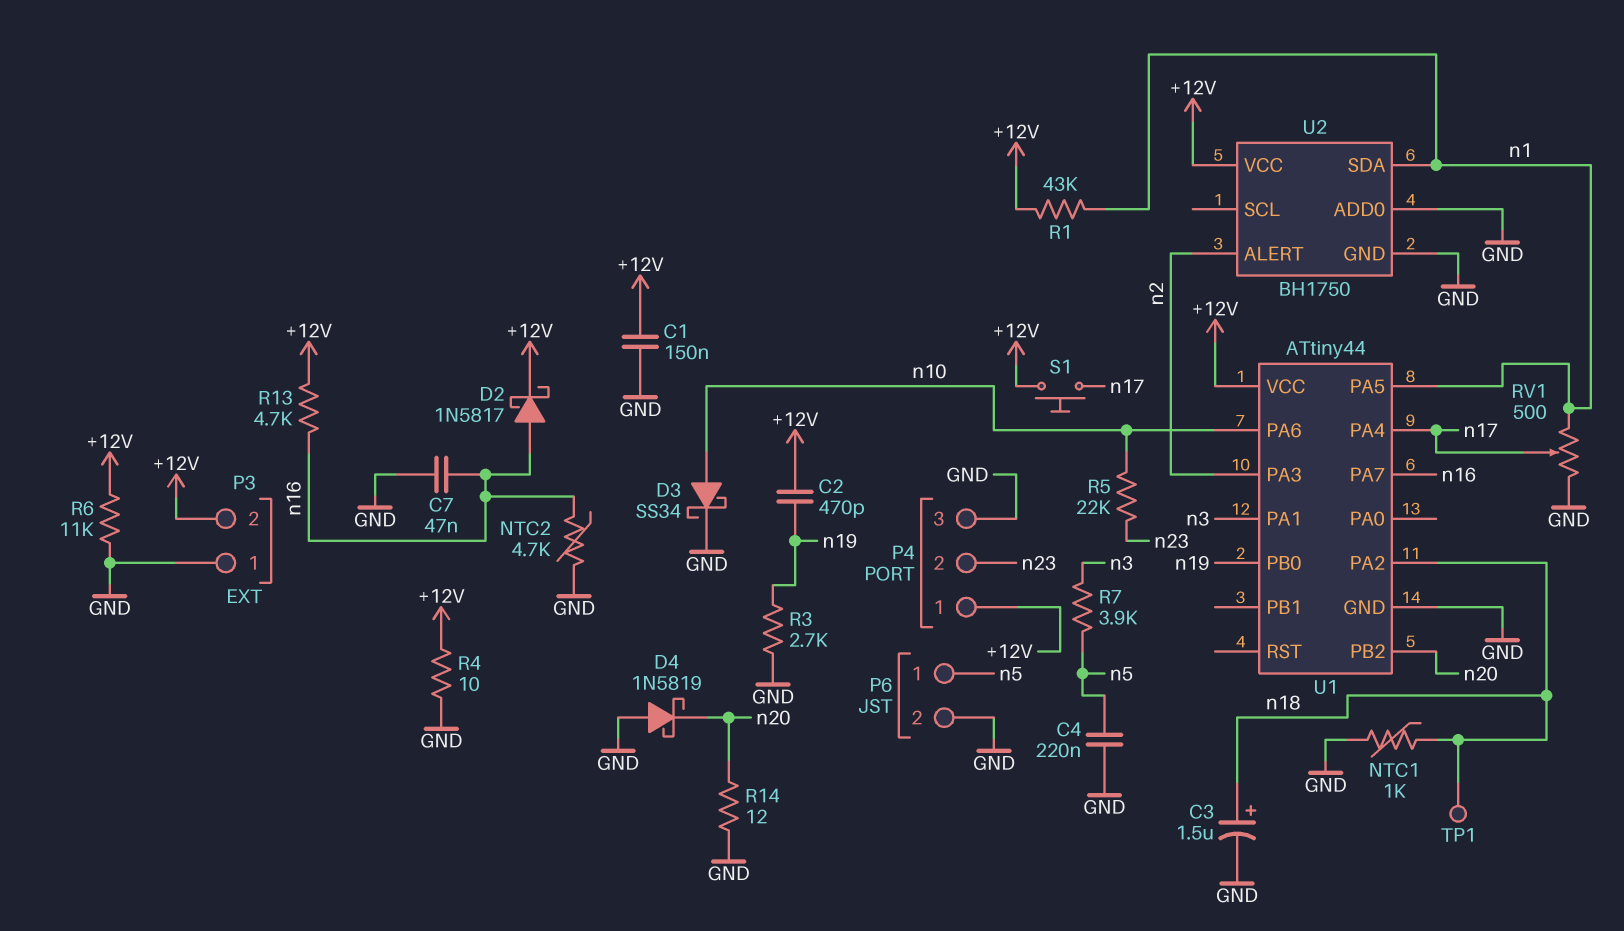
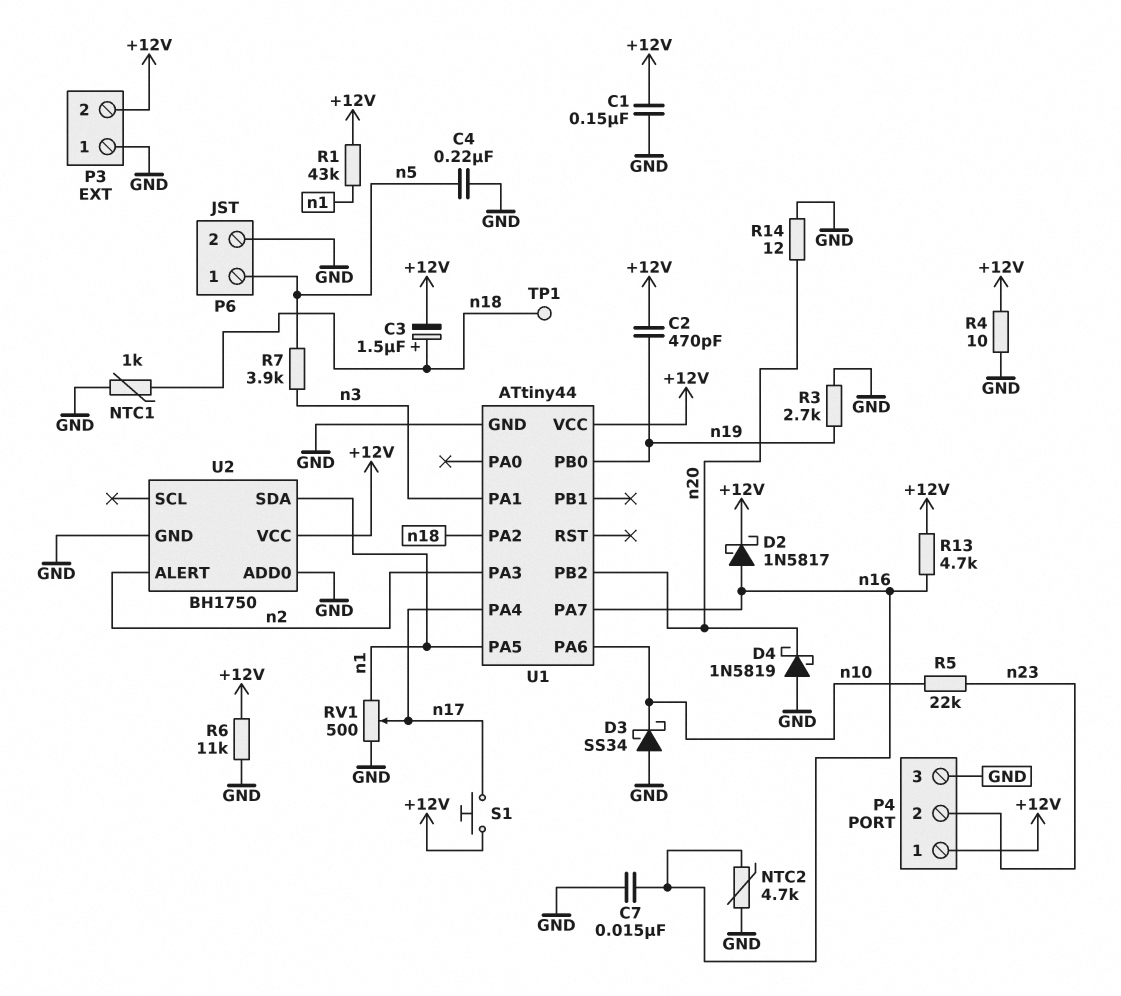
C3: 1.5uF (plus n18, minus GND) -> 1.5uF (plus n18, minus +12V)
C7: 47nF (GND, n16) -> 15nF (GND, n16)
D3: schottky SS34 (A n10, K GND) -> schottky SS34 (A GND, K n10)

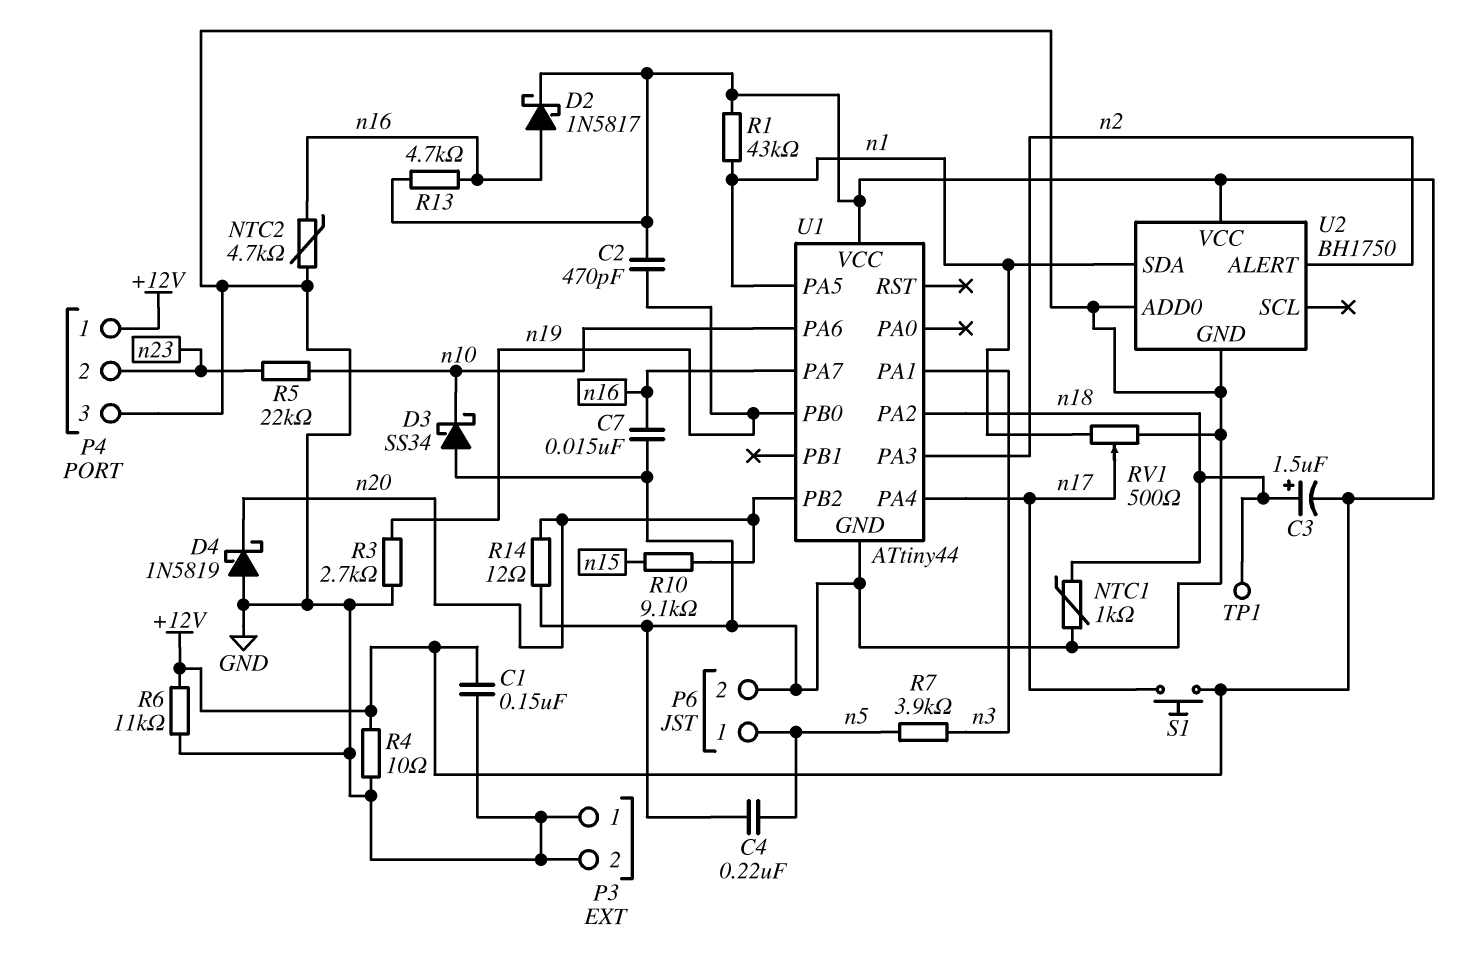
P3 pin 2: +12V -> GND
R10: none -> 9.1k (n15, n20)

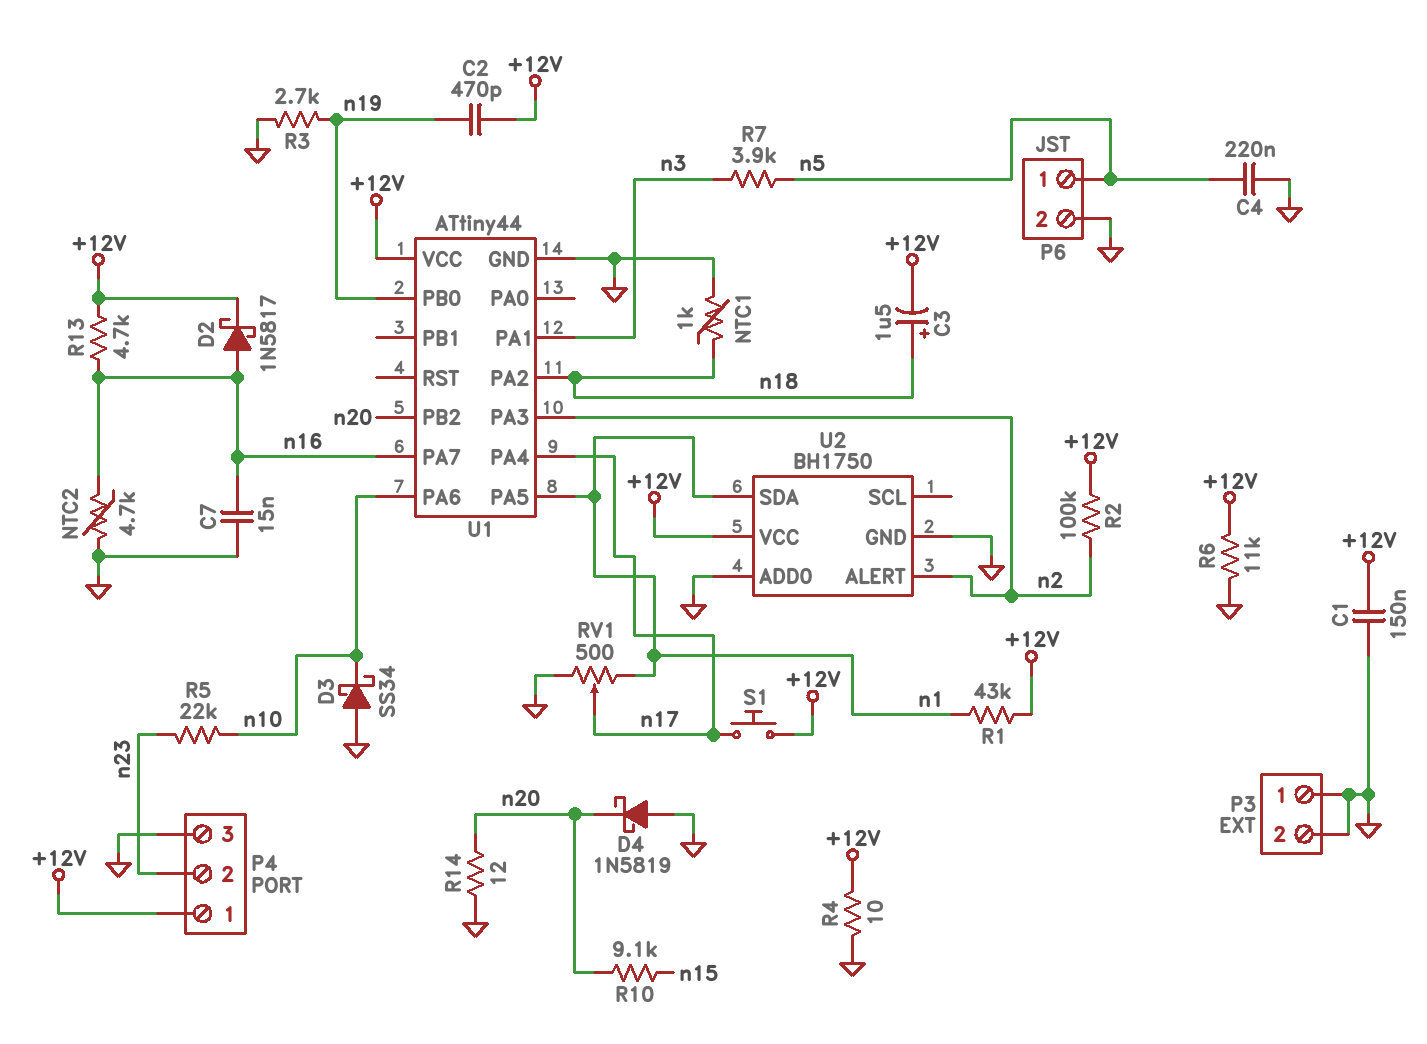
R2: none -> 100k (+12V, n2)
TP1: test point (n18) -> none

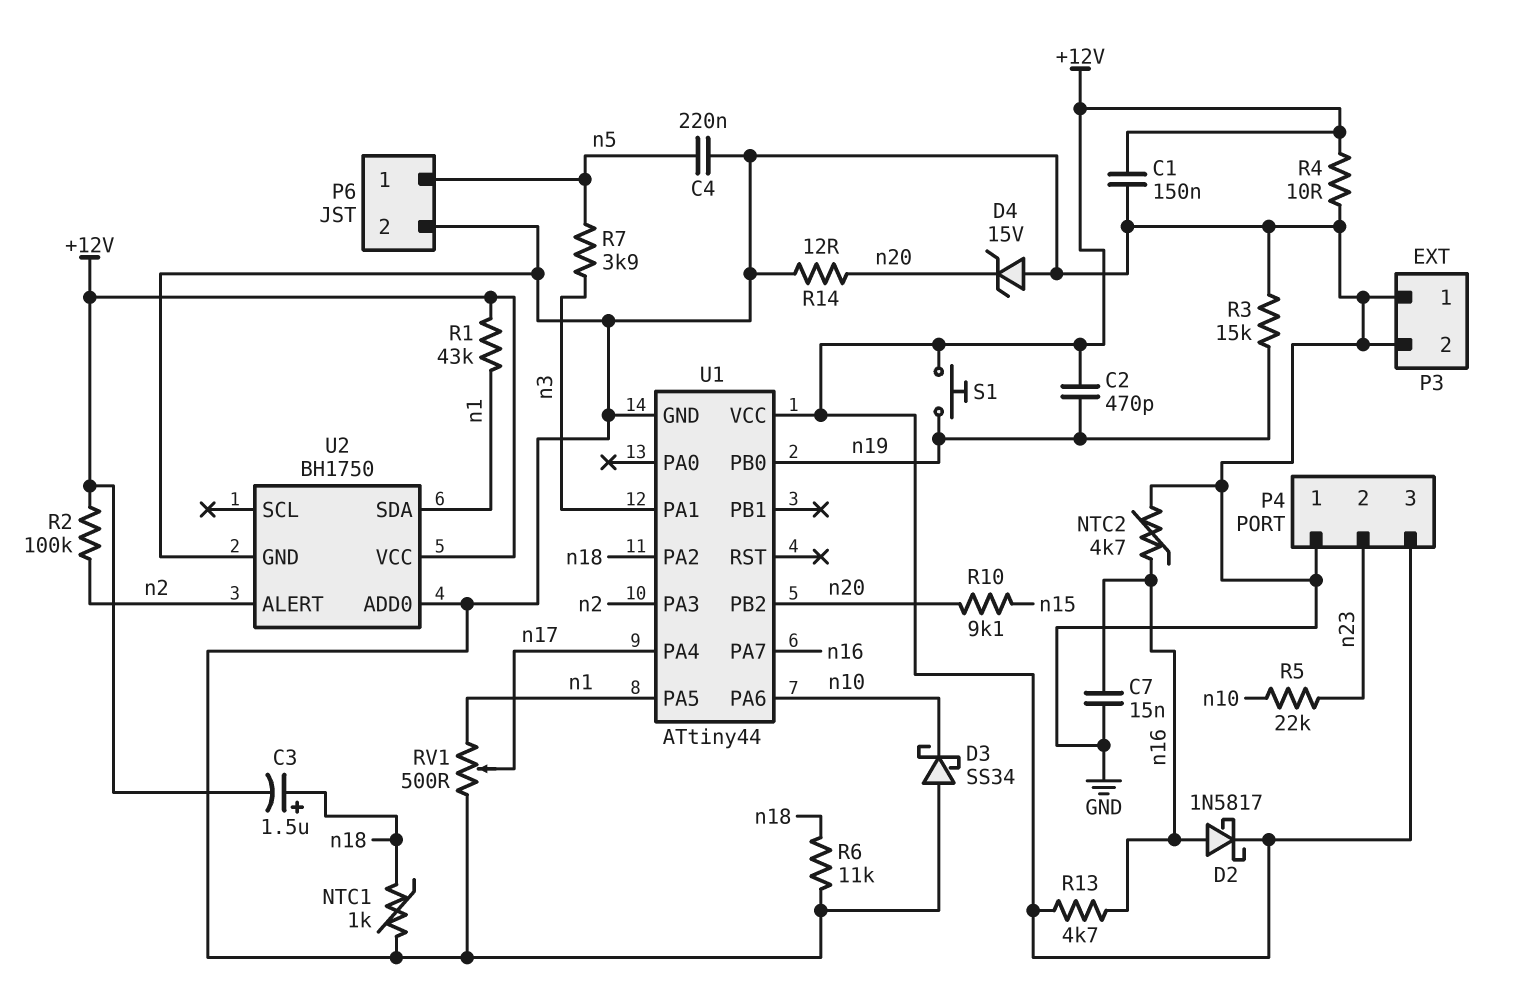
D4: schottky 1N5819 (A GND, K n20) -> zener 15V (A GND, K n20)
P4 pin 1: +12V -> GND
P4 pin 3: GND -> +12V
R3: 2.7k (GND, n19) -> 15k (GND, n19)
R6: 11k (+12V, GND) -> 11k (GND, n18)
S1: button (+12V, n17) -> button (+12V, n19)

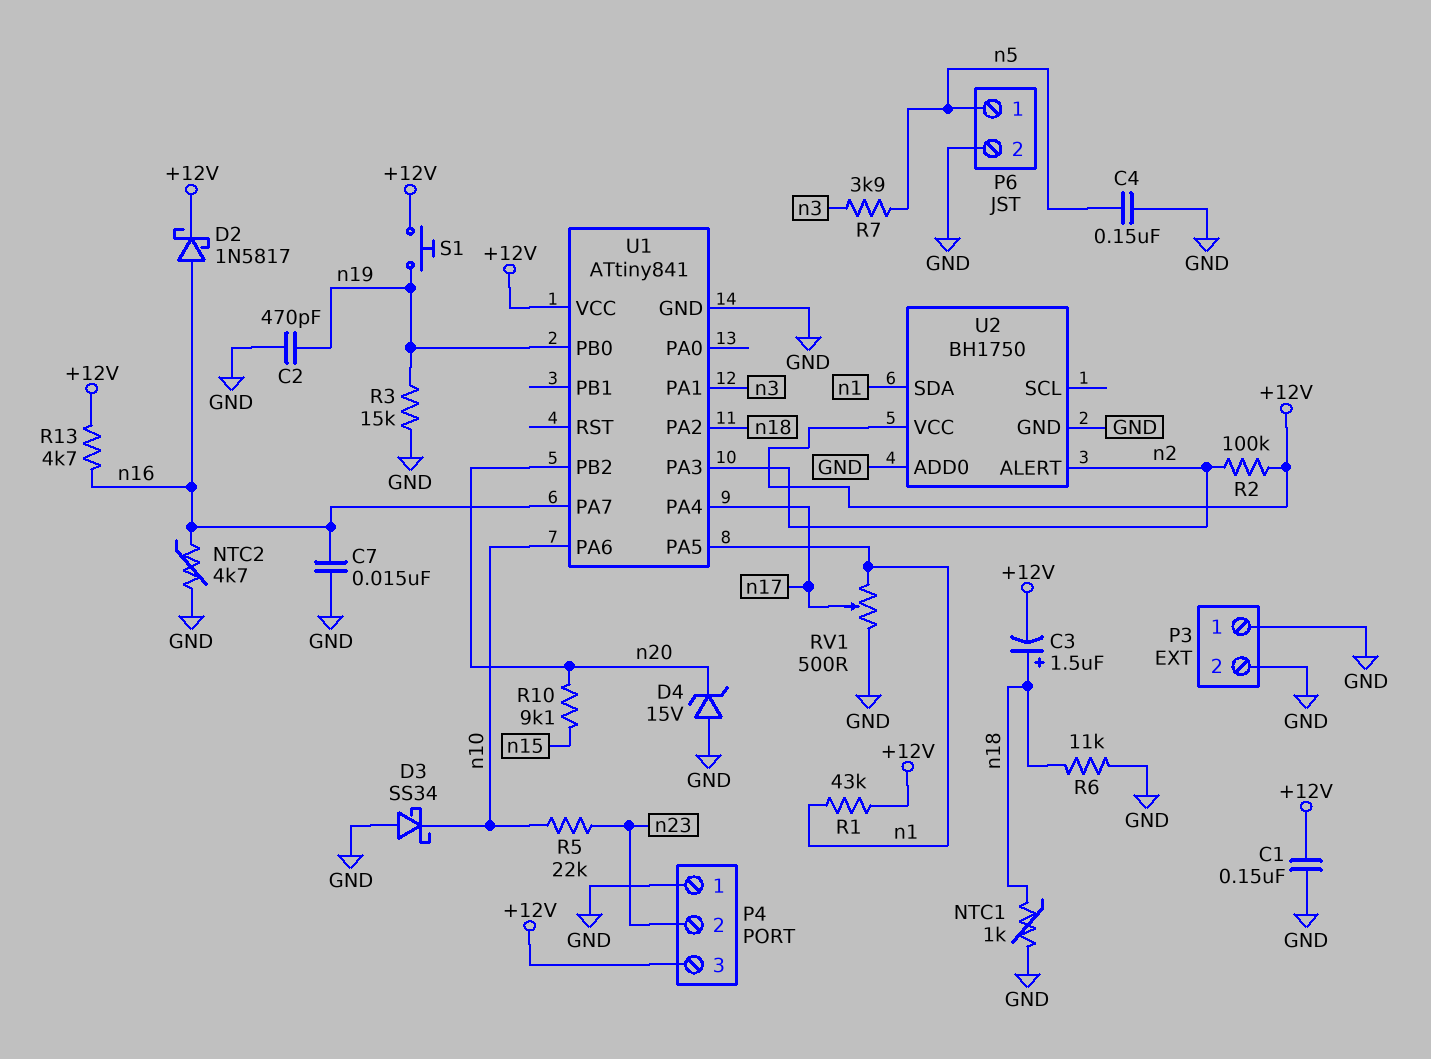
C2: 470pF (+12V, n19) -> 470pF (GND, n19)
C4: 220nF (GND, n5) -> 150nF (GND, n5)
R4: 10 (+12V, GND) -> none
R14: 12 (GND, n20) -> none
U1: ATtiny44 -> ATtiny841

